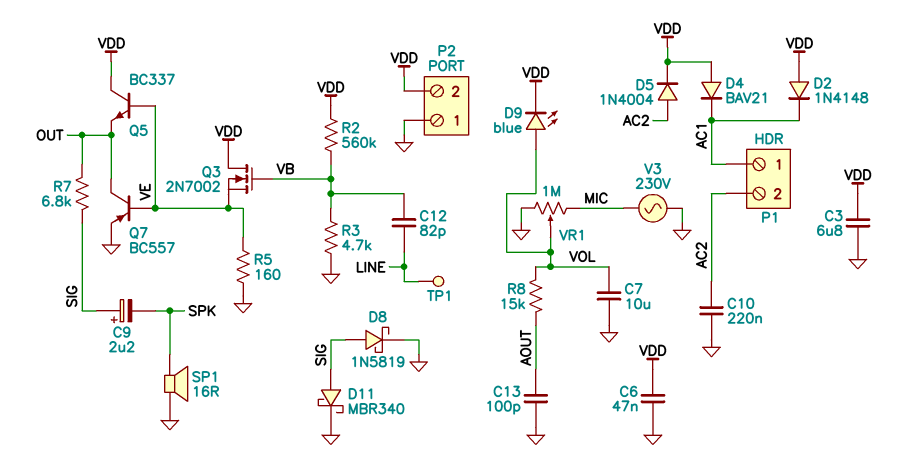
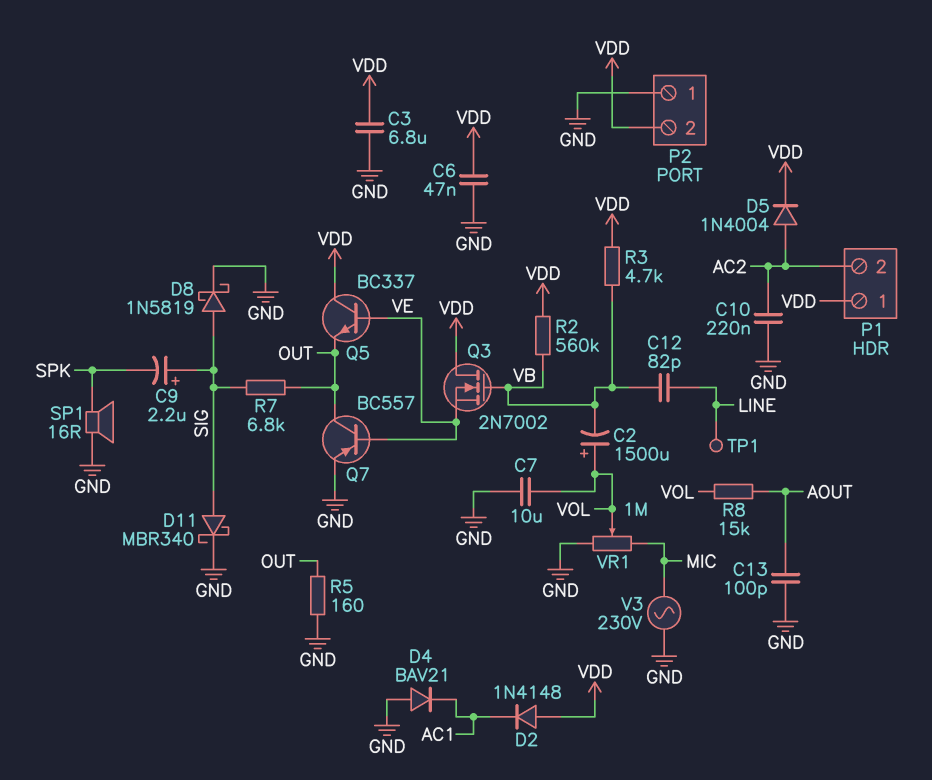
C2: none -> 1500uF (plus VOL, minus VB)
D4: diode BAV21 (A VDD, K AC1) -> diode BAV21 (A GND, K AC1)
D9: LED blue (A VOL, K VDD) -> none
P1 pin 1: AC1 -> VDD
R3: 4.7k (GND, VB) -> 4.7k (VB, VDD)
R5: 160 (GND, VE) -> 160 (GND, OUT)

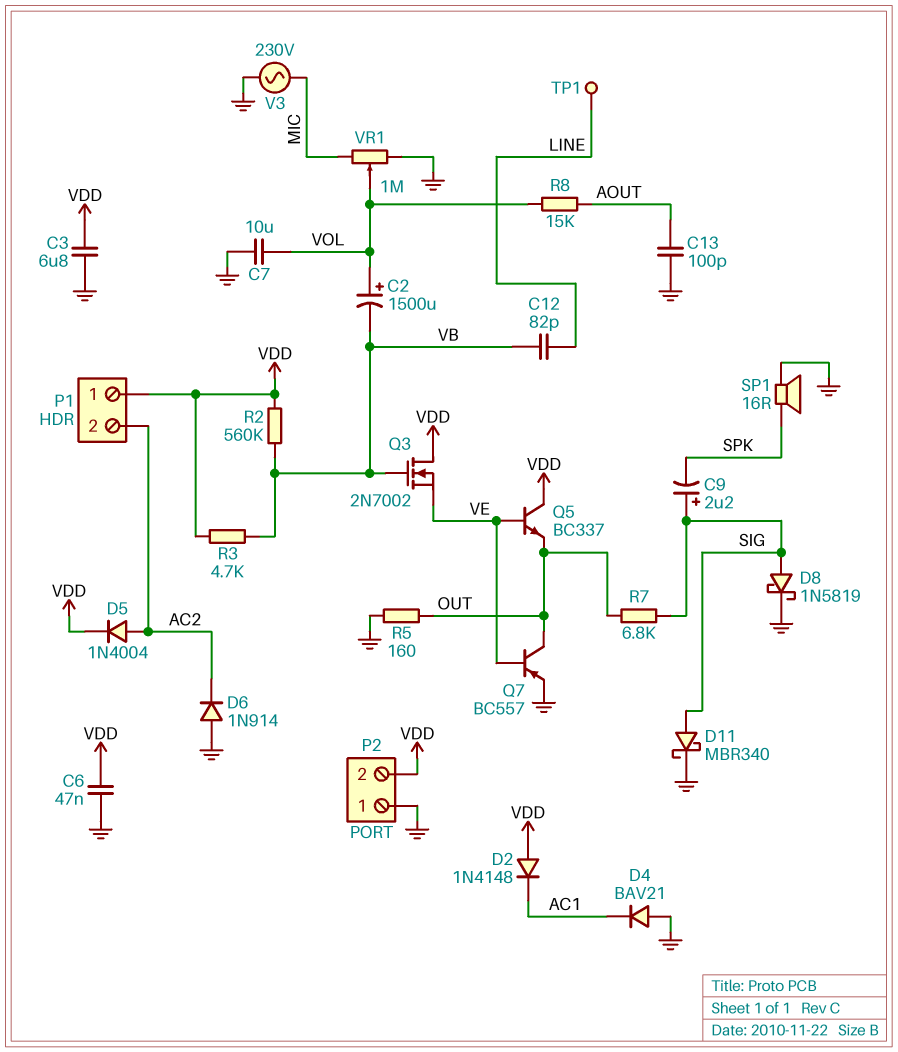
C10: 220nF (AC2, GND) -> none
D6: none -> diode 1N914 (A GND, K AC2)

